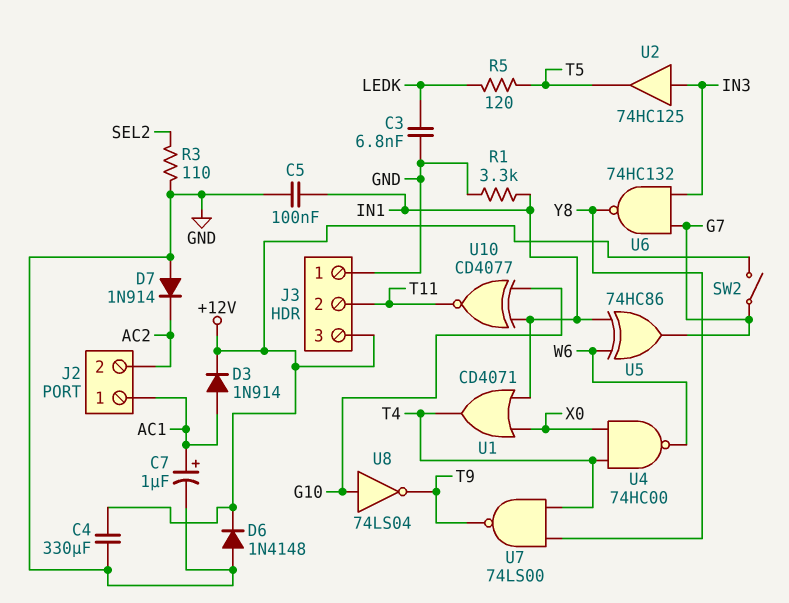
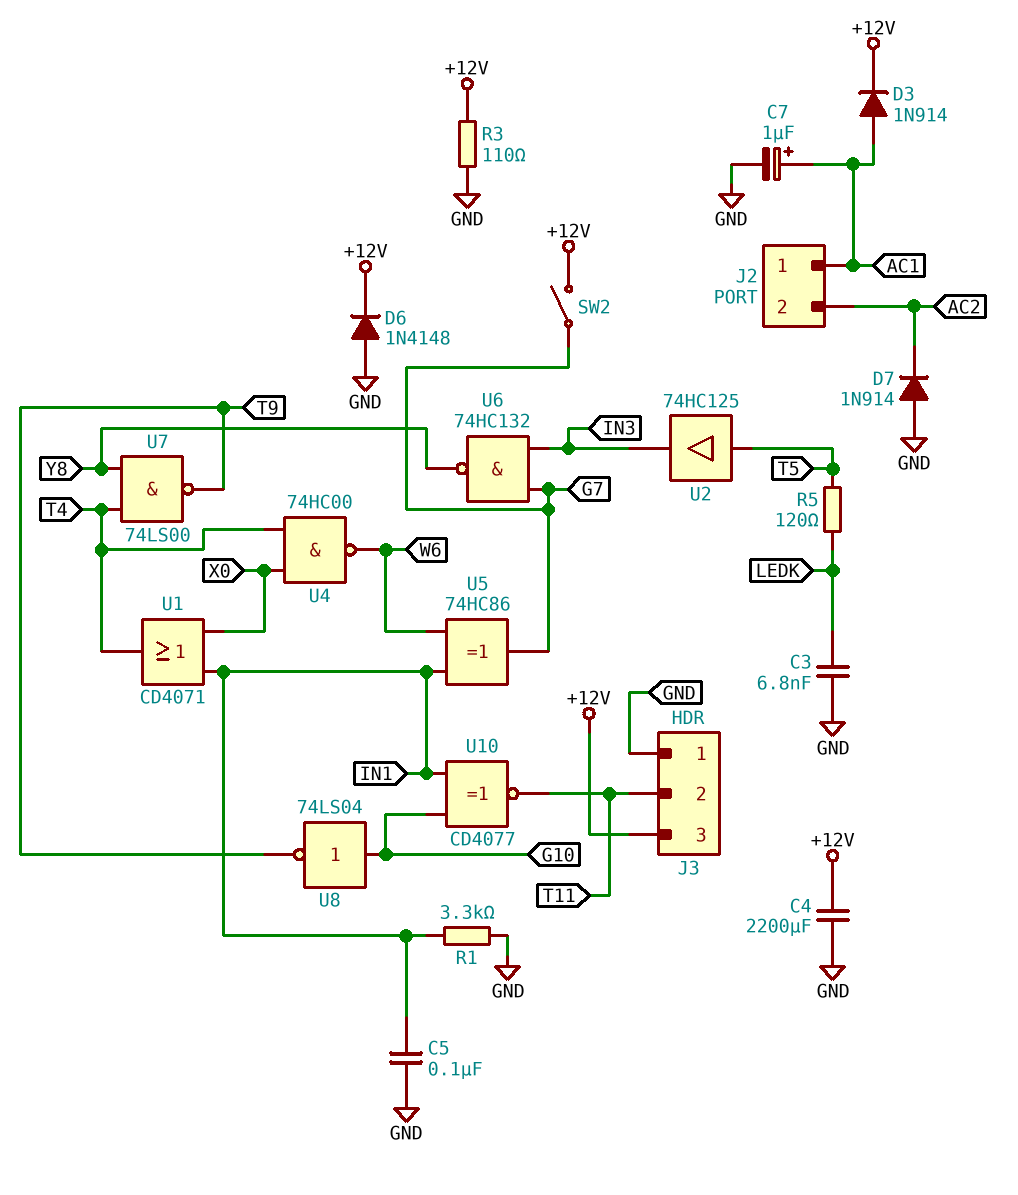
C4: 330uF (+12V, GND) -> 2200uF (+12V, GND)
R3: 110 (GND, SEL2) -> 110 (+12V, GND)
U2: buffer 74HC125 (in IN3, out T5) -> buffer 74HC125 (in T5, out IN3)

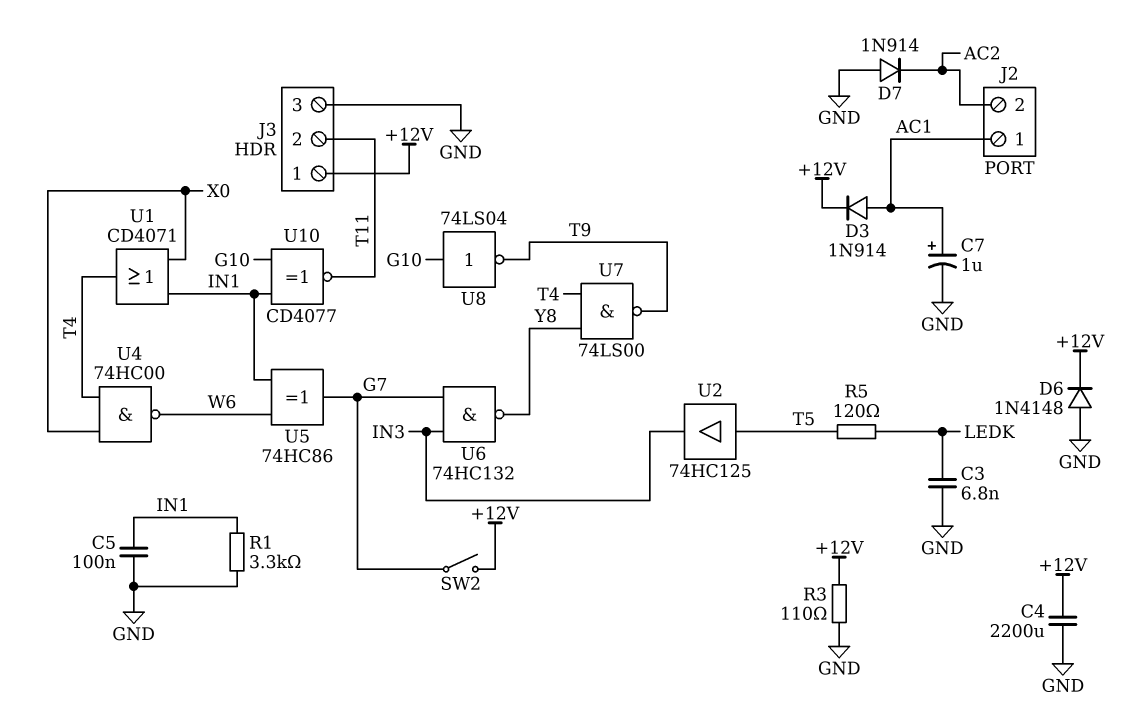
J3 pin 1: GND -> +12V
J3 pin 3: +12V -> GND

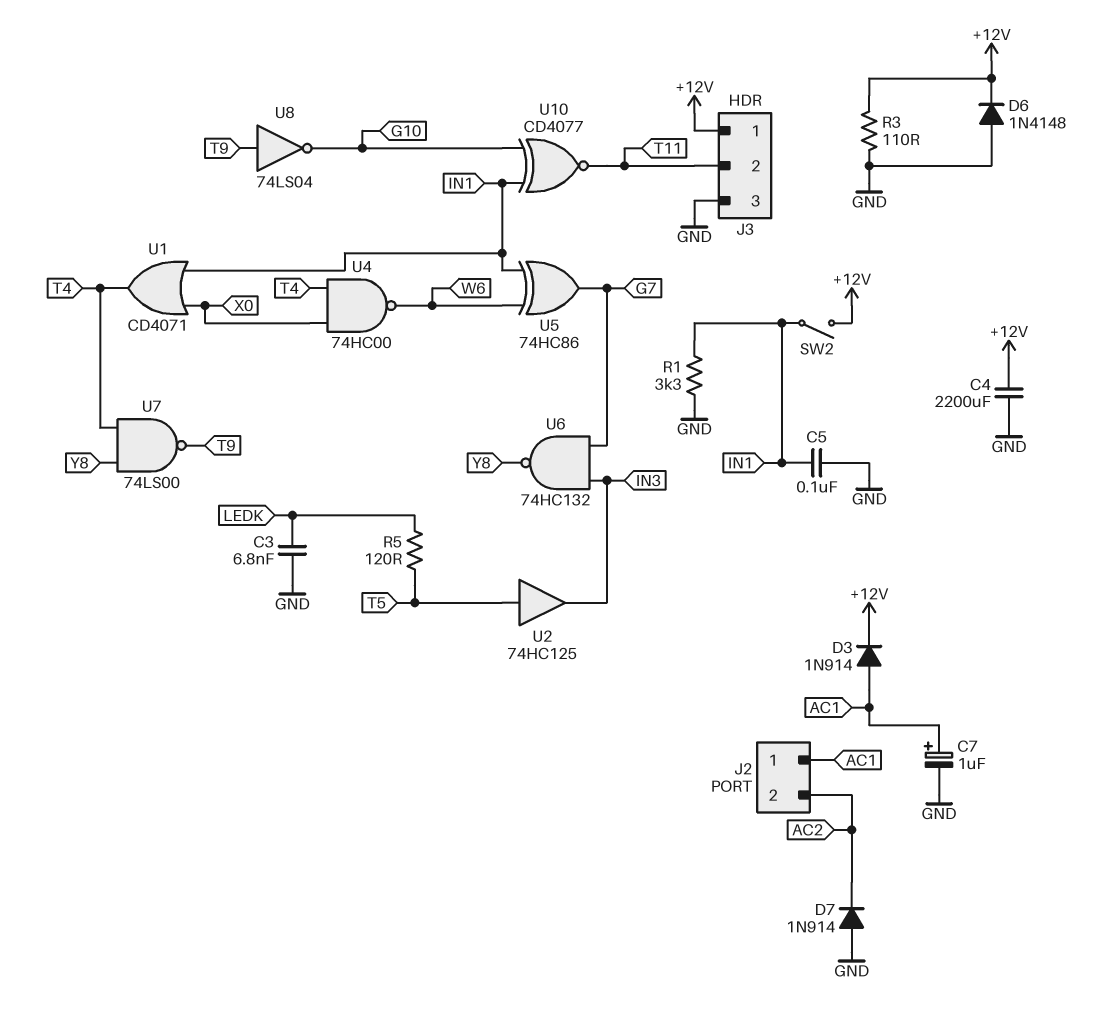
SW2: switch (+12V, G7) -> switch (+12V, IN1)
U8: NOT 74LS04 (in G10, out T9) -> NOT 74LS04 (in T9, out G10)

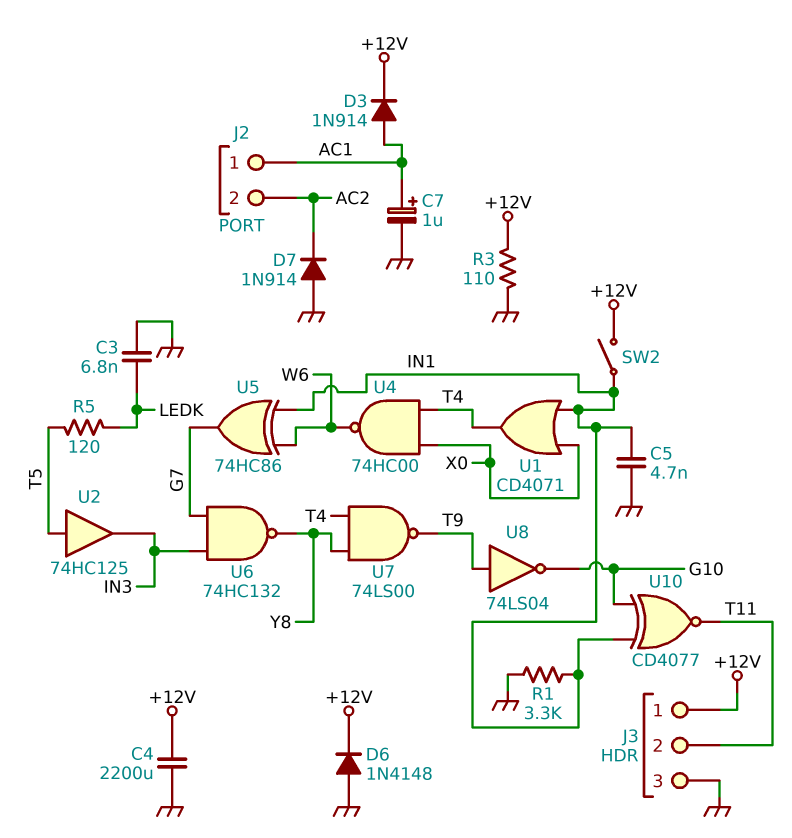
C5: 100nF (GND, IN1) -> 4.7nF (GND, IN1)

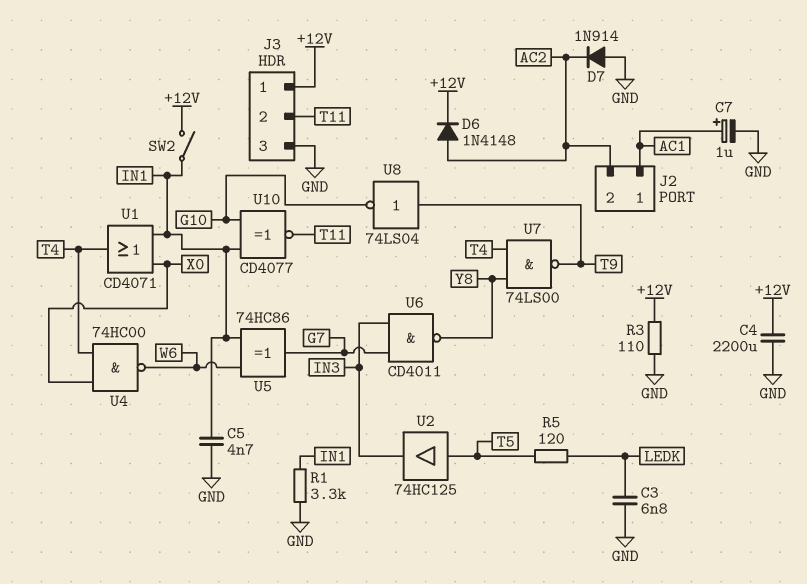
D3: diode 1N914 (A AC1, K +12V) -> none
D6: diode 1N4148 (A GND, K +12V) -> diode 1N4148 (A AC2, K +12V)
U6: NAND 74HC132 (in G7, in IN3, out Y8) -> NAND CD4011 (in G7, in IN3, out Y8)

